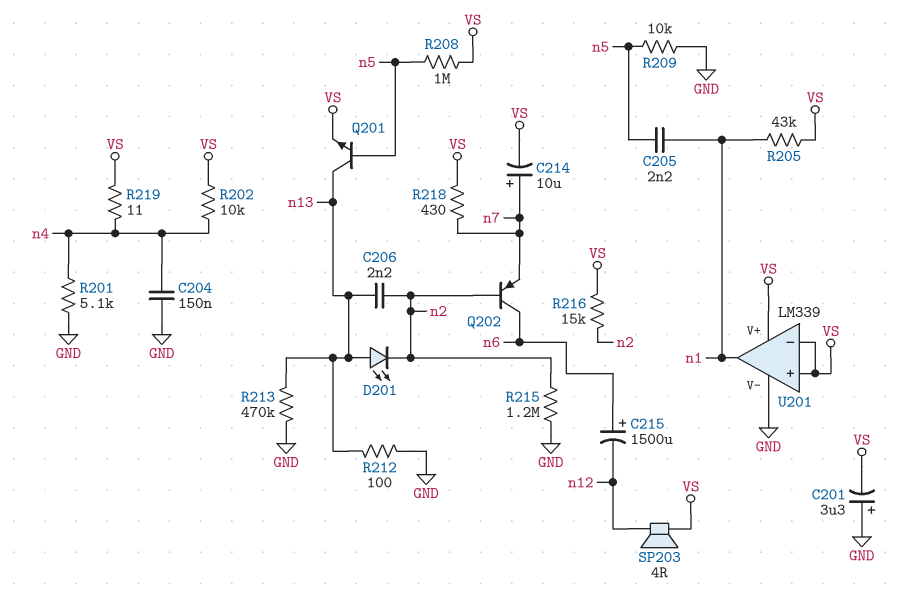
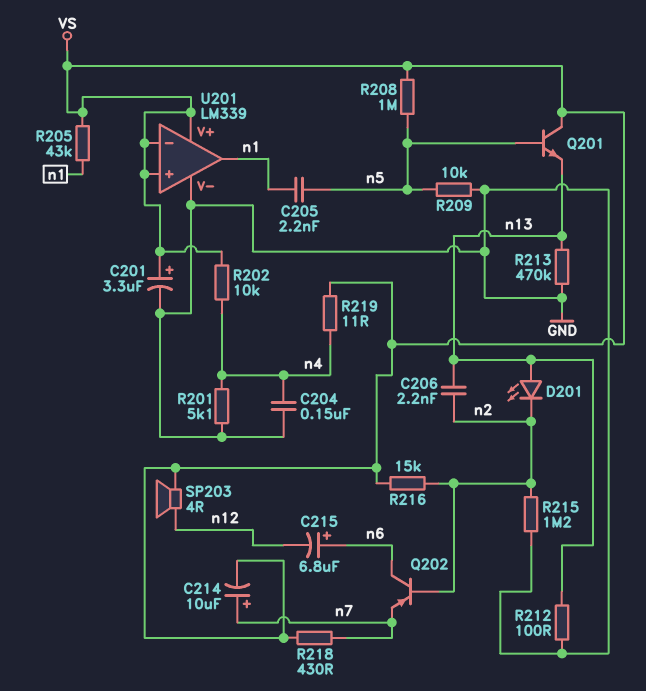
C201: 3.3uF (plus GND, minus VS) -> 3.3uF (plus VS, minus GND)
C215: 1500uF (plus n6, minus n12) -> 6.8uF (plus n6, minus n12)
Q201: NPN (B n5, C n13, E VS) -> NPN (B n5, C VS, E n13)

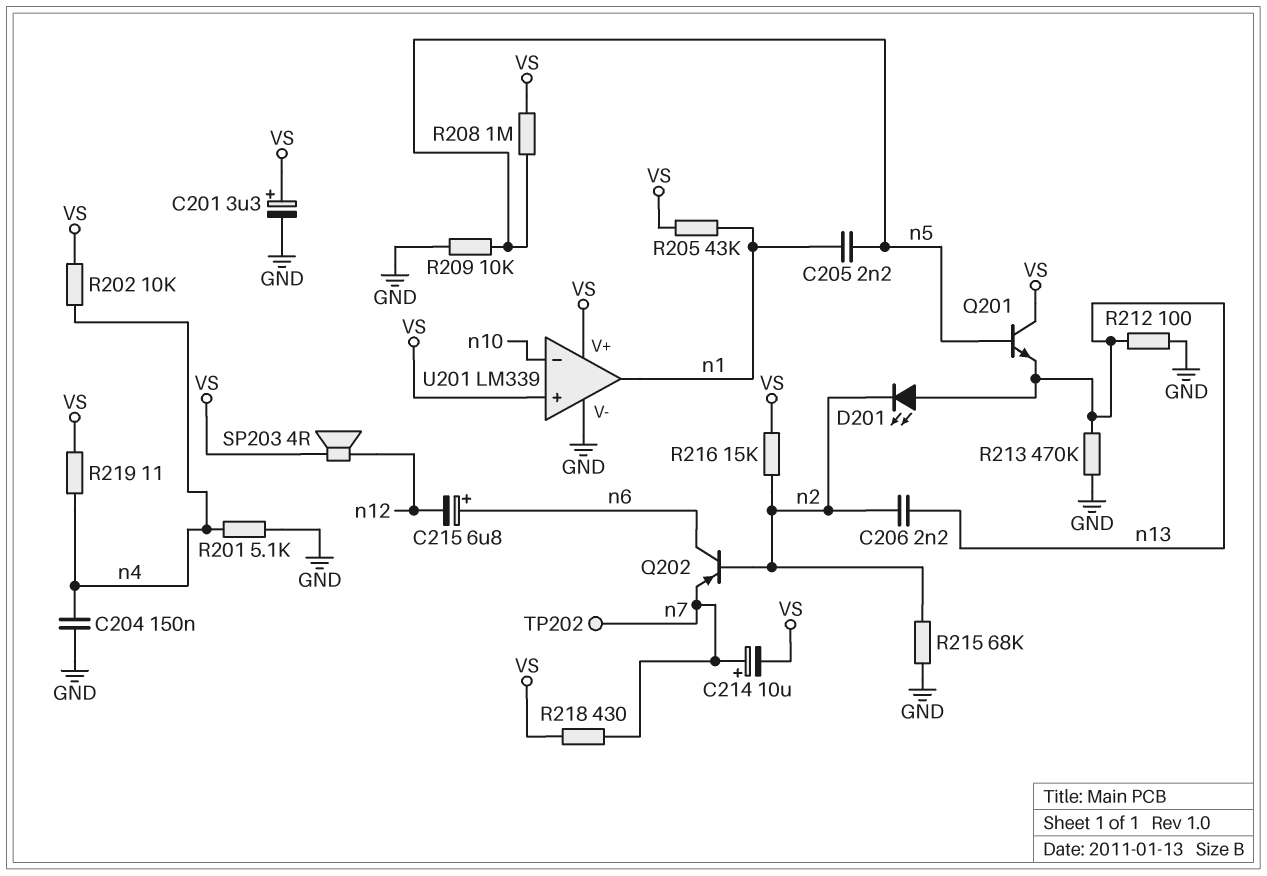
R215: 1.2M (GND, n2) -> 68k (GND, n2)
TP202: none -> test point (n7)
U201 pin in-: VS -> n10

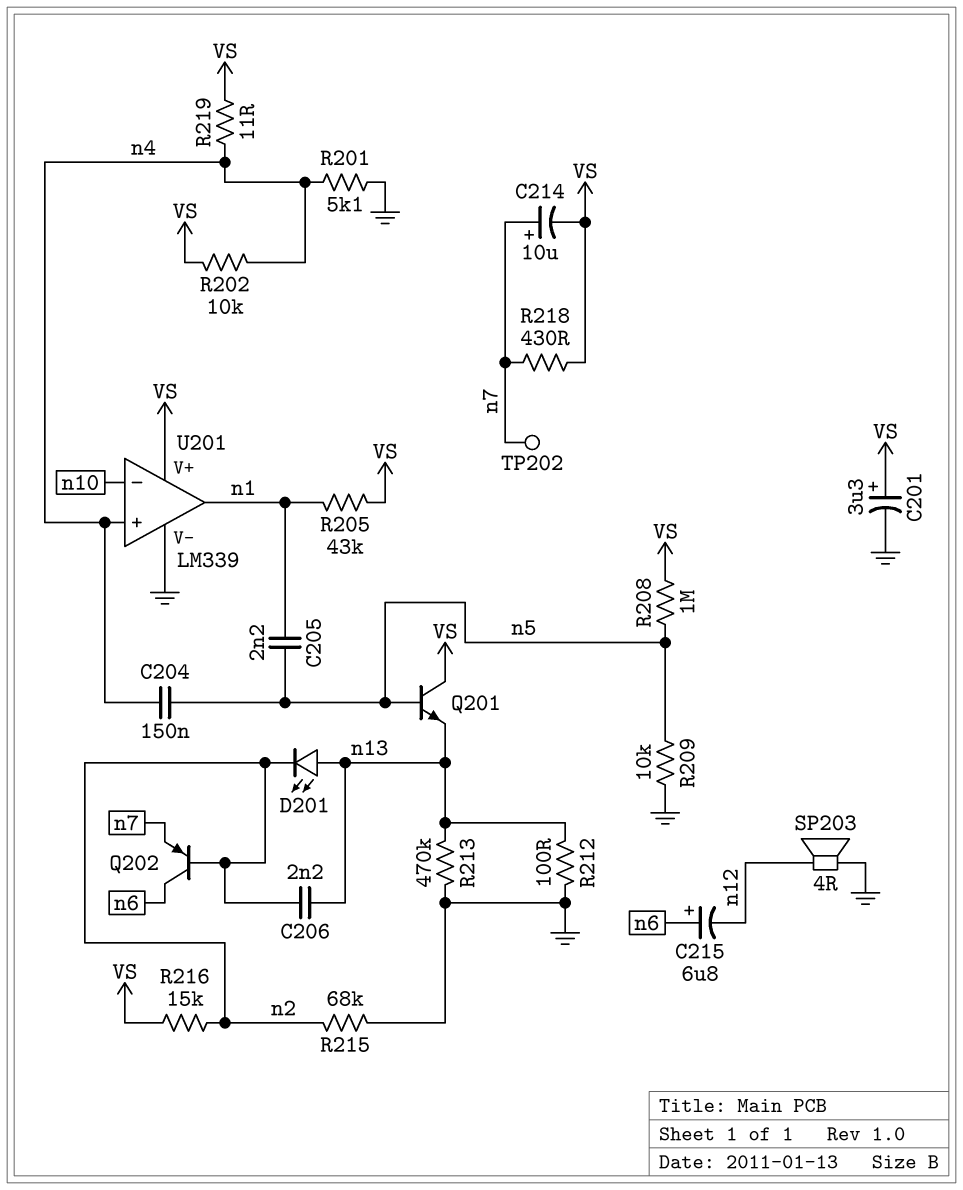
C204: 150nF (GND, n4) -> 150nF (n4, n5)
SP203: speaker 4R (VS, n12) -> speaker 4R (GND, n12)
U201 pin in+: VS -> n4

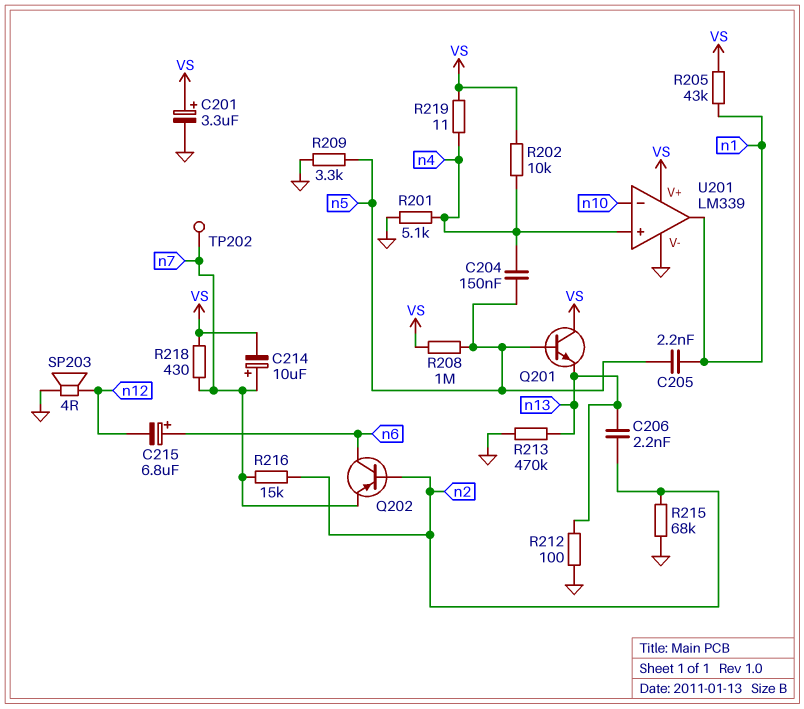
D201: LED (A n13, K n2) -> none
R209: 10k (GND, n5) -> 3.3k (GND, n5)
R216: 15k (VS, n2) -> 15k (n2, n7)

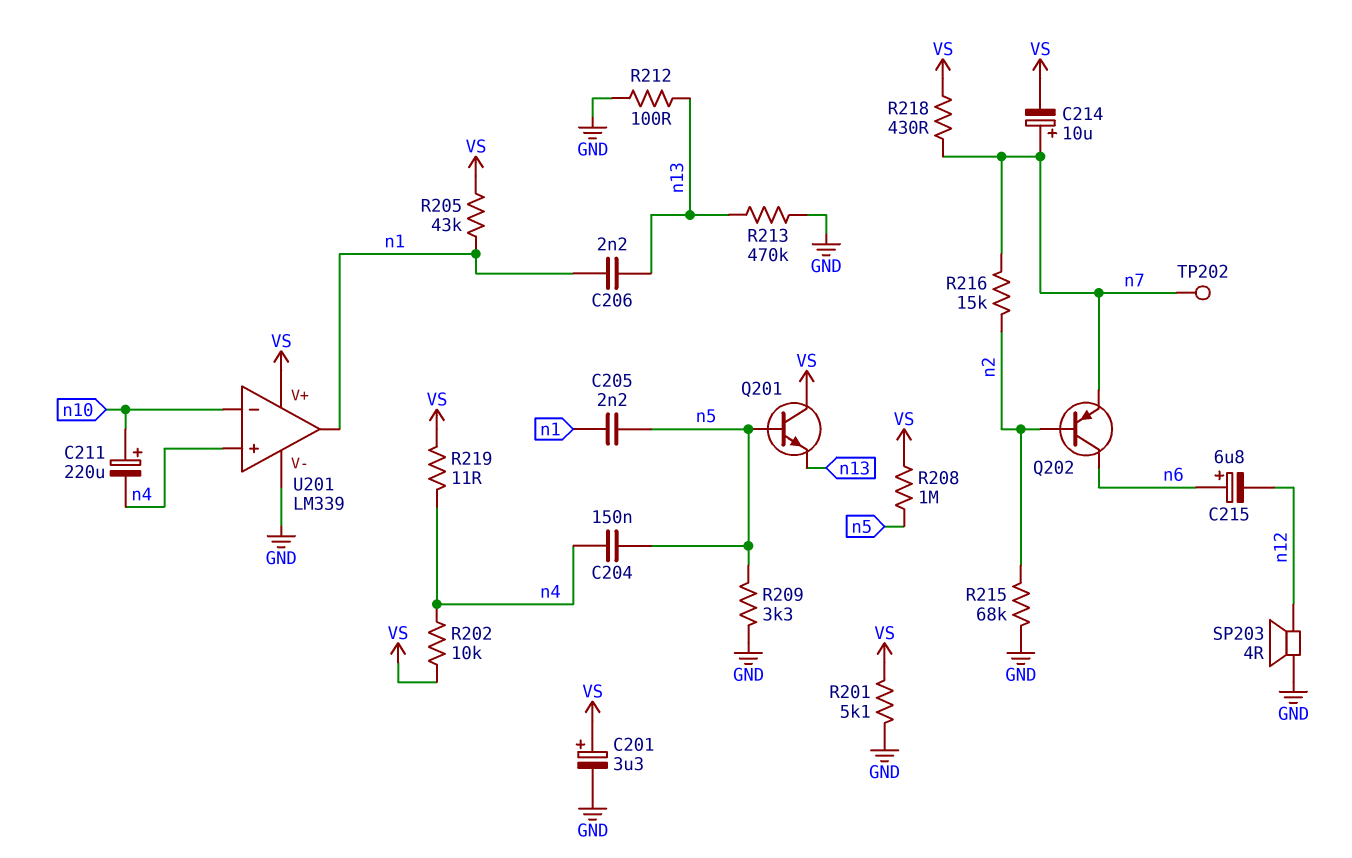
C206: 2.2nF (n2, n13) -> 2.2nF (n1, n13)
C211: none -> 220uF (plus n10, minus n4)
R201: 5.1k (GND, n4) -> 5.1k (GND, VS)

